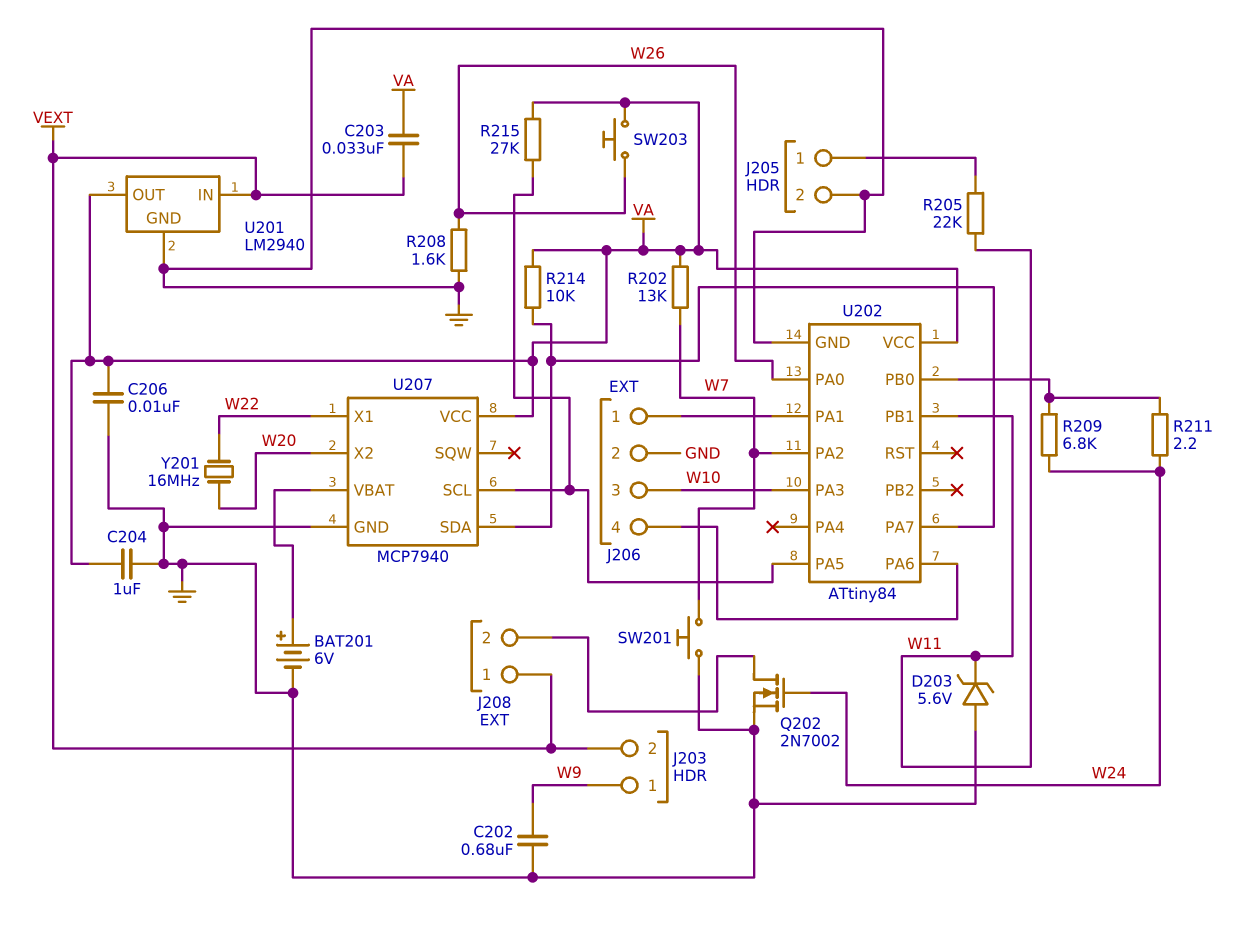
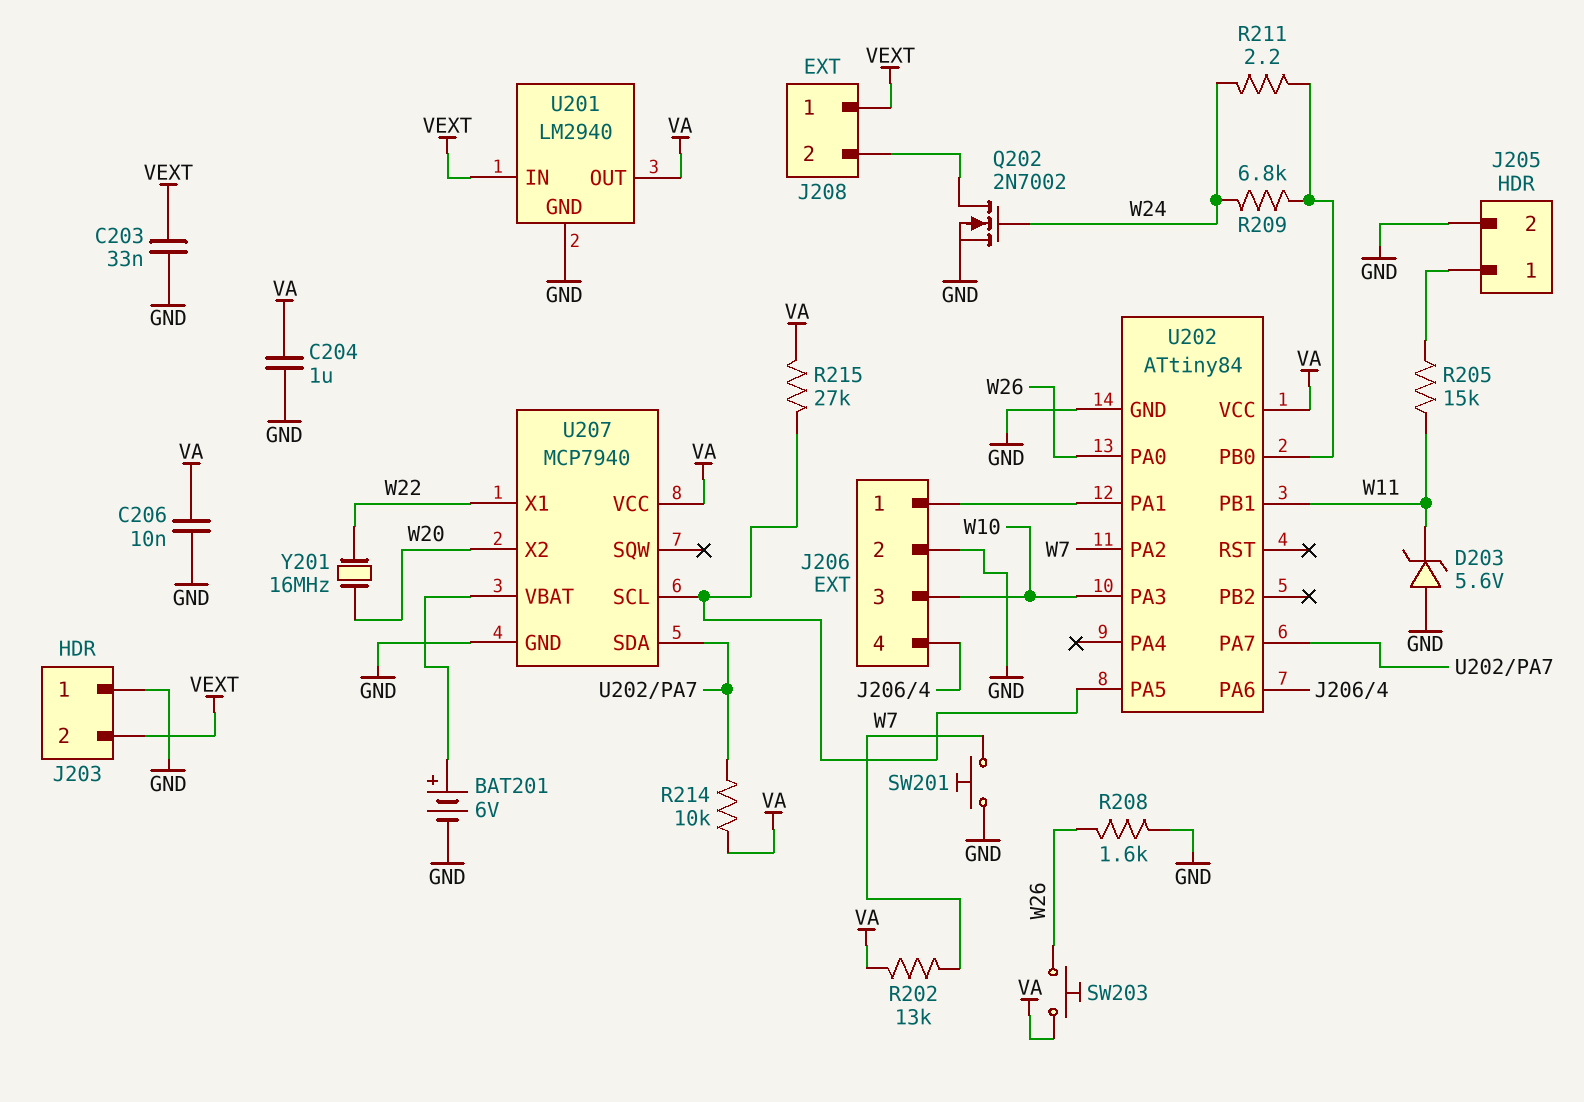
C202: 680nF (GND, W9) -> none
C203: 33nF (VA, VEXT) -> 33nF (GND, VEXT)
J203 pin 1: W9 -> GND
R205: 22k (J205/1, W11) -> 15k (J205/1, W11)

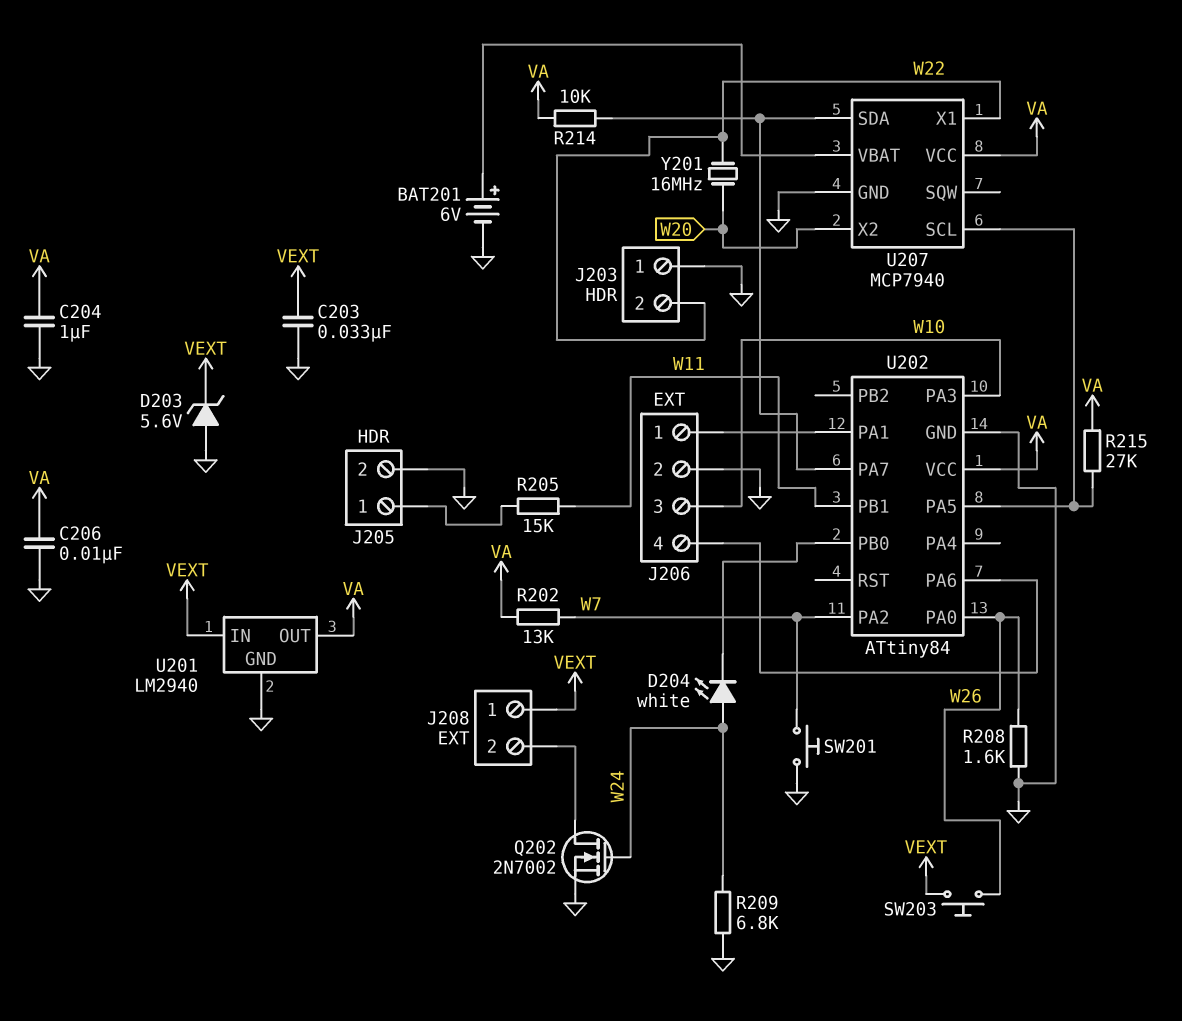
D203: zener 5.6V (A GND, K W11) -> zener 5.6V (A GND, K VEXT)
D204: none -> LED white (A W24, K U202/PB0)
J203 pin 2: VEXT -> W22
R209: 6.8k (U202/PB0, W24) -> 6.8k (GND, W24)
R211: 2.2 (U202/PB0, W24) -> none
SW203: button (VA, W26) -> button (VEXT, W26)

